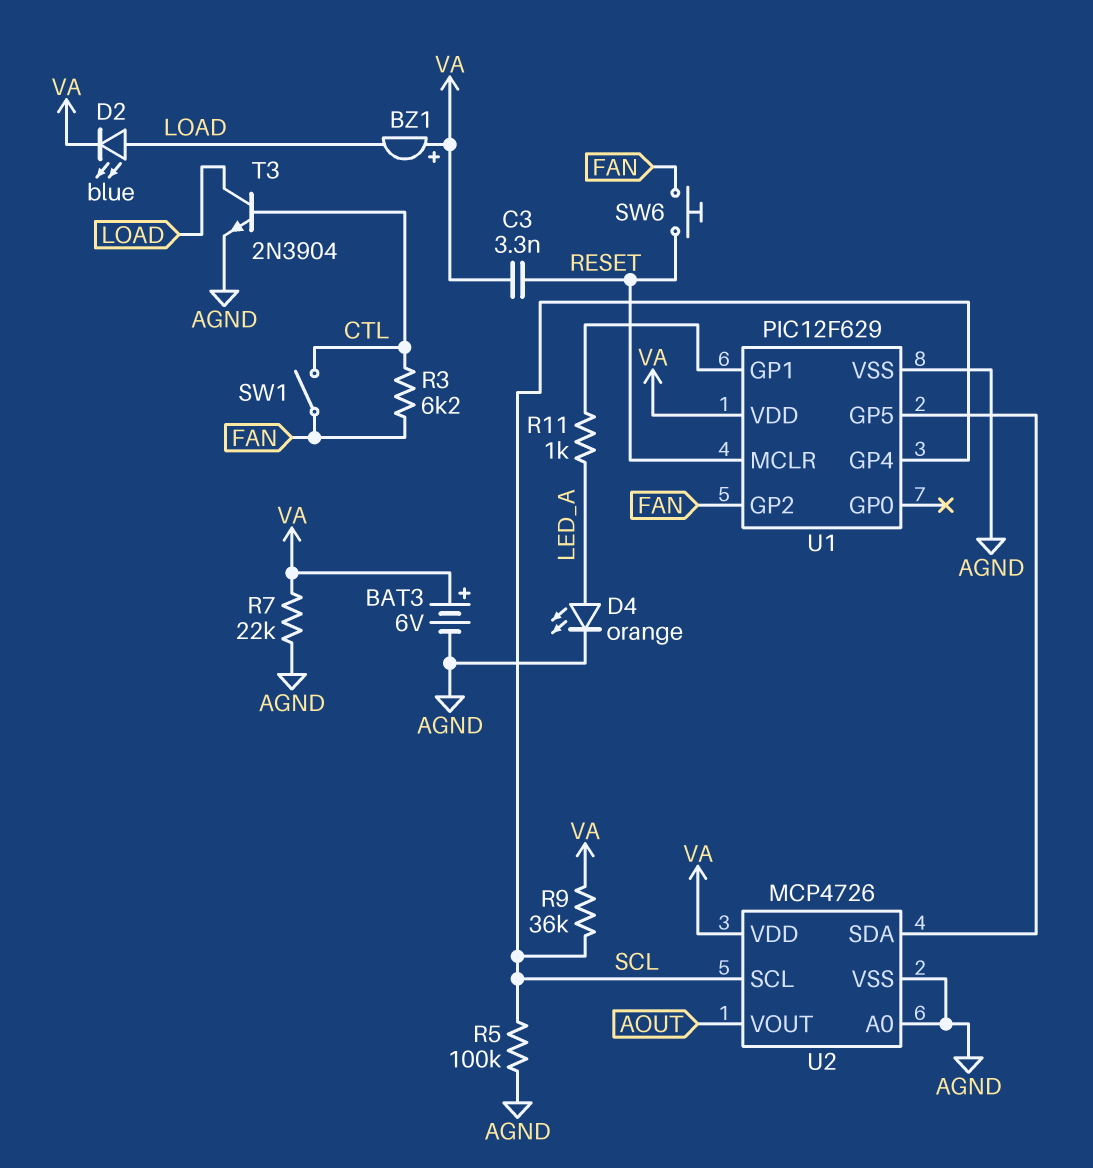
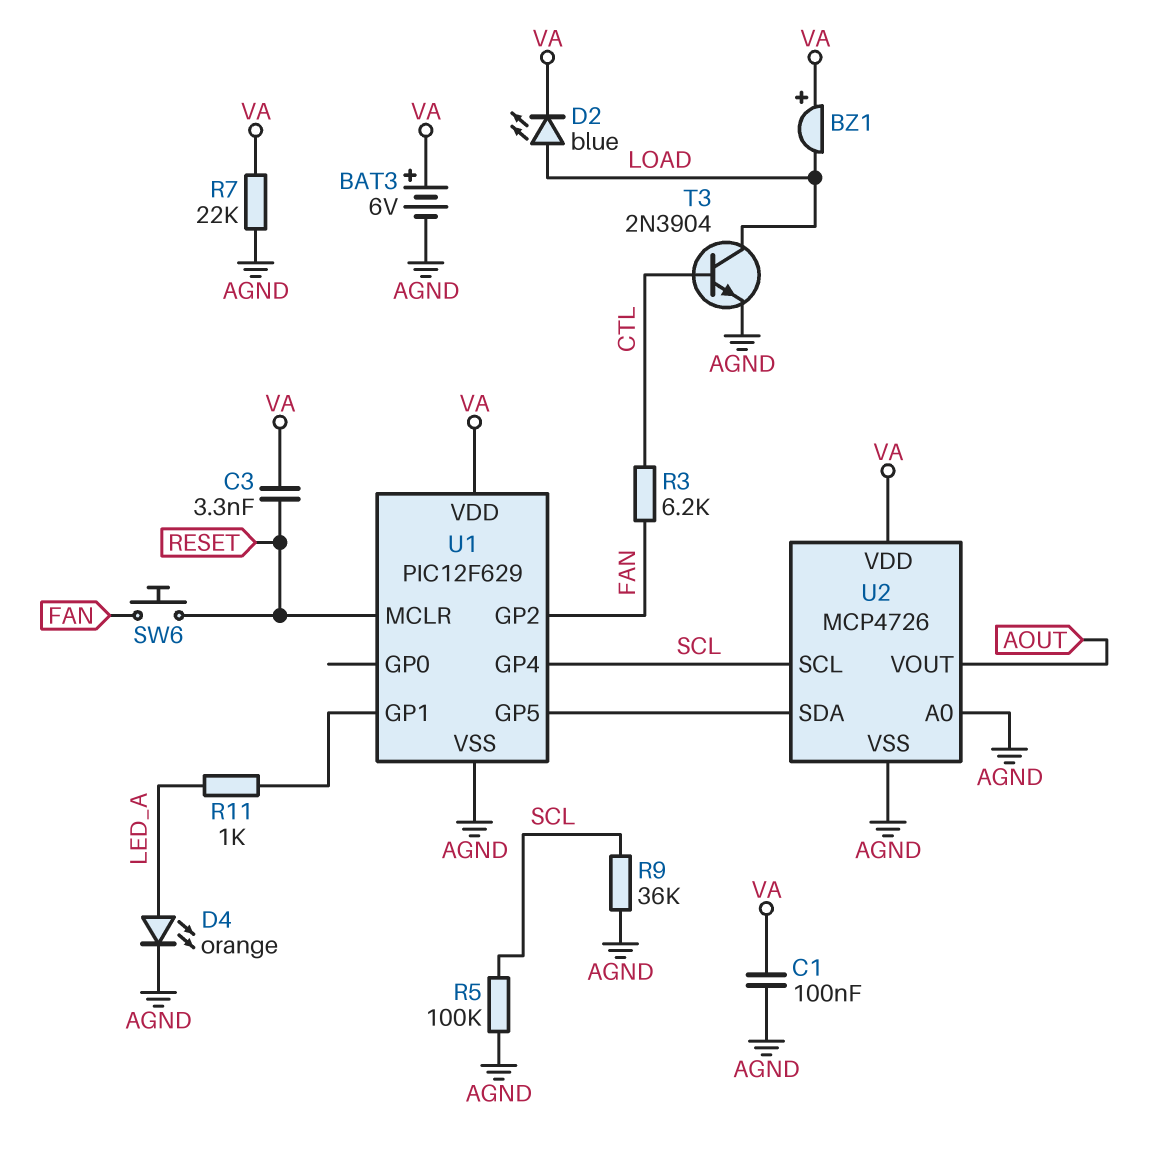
C1: none -> 100nF (AGND, VA)
R9: 36k (SCL, VA) -> 36k (AGND, SCL)
SW1: switch (CTL, FAN) -> none

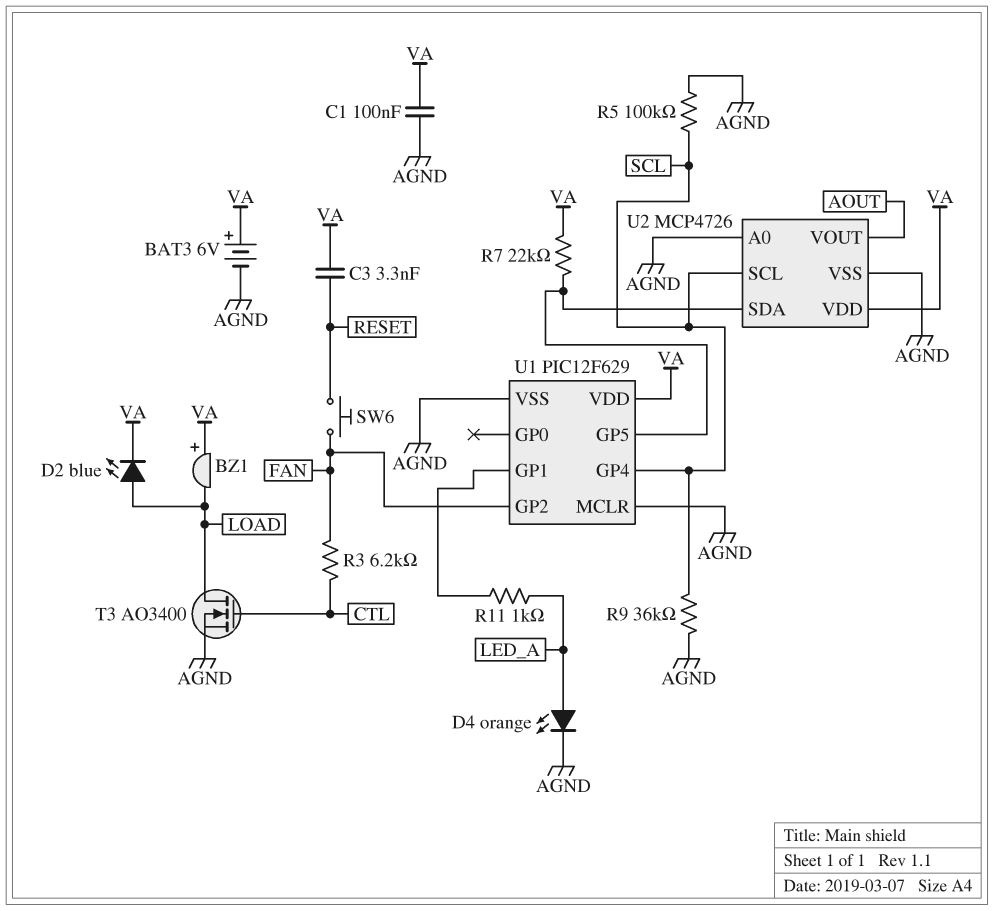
R7: 22k (AGND, VA) -> 22k (U1/GP5, VA)
T3: NPN 2N3904 (B CTL, C LOAD, E AGND) -> NMOS AO3400 (G CTL, D LOAD, S AGND)
U1 pin MCLR: RESET -> AGND

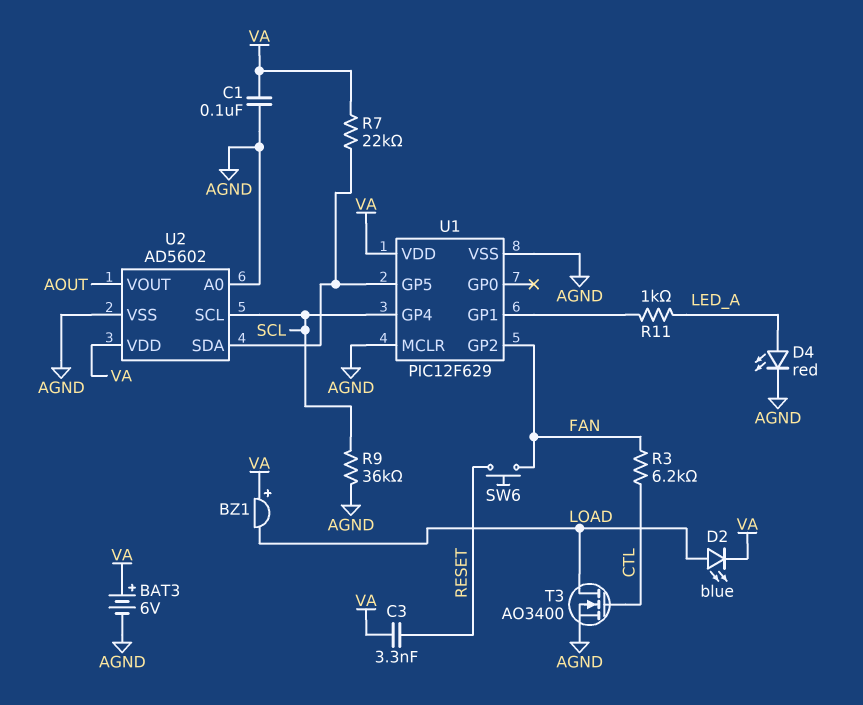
D4: LED orange (A LED_A, K AGND) -> LED red (A LED_A, K AGND)
R5: 100k (AGND, SCL) -> none
U2: MCP4726 -> AD5602

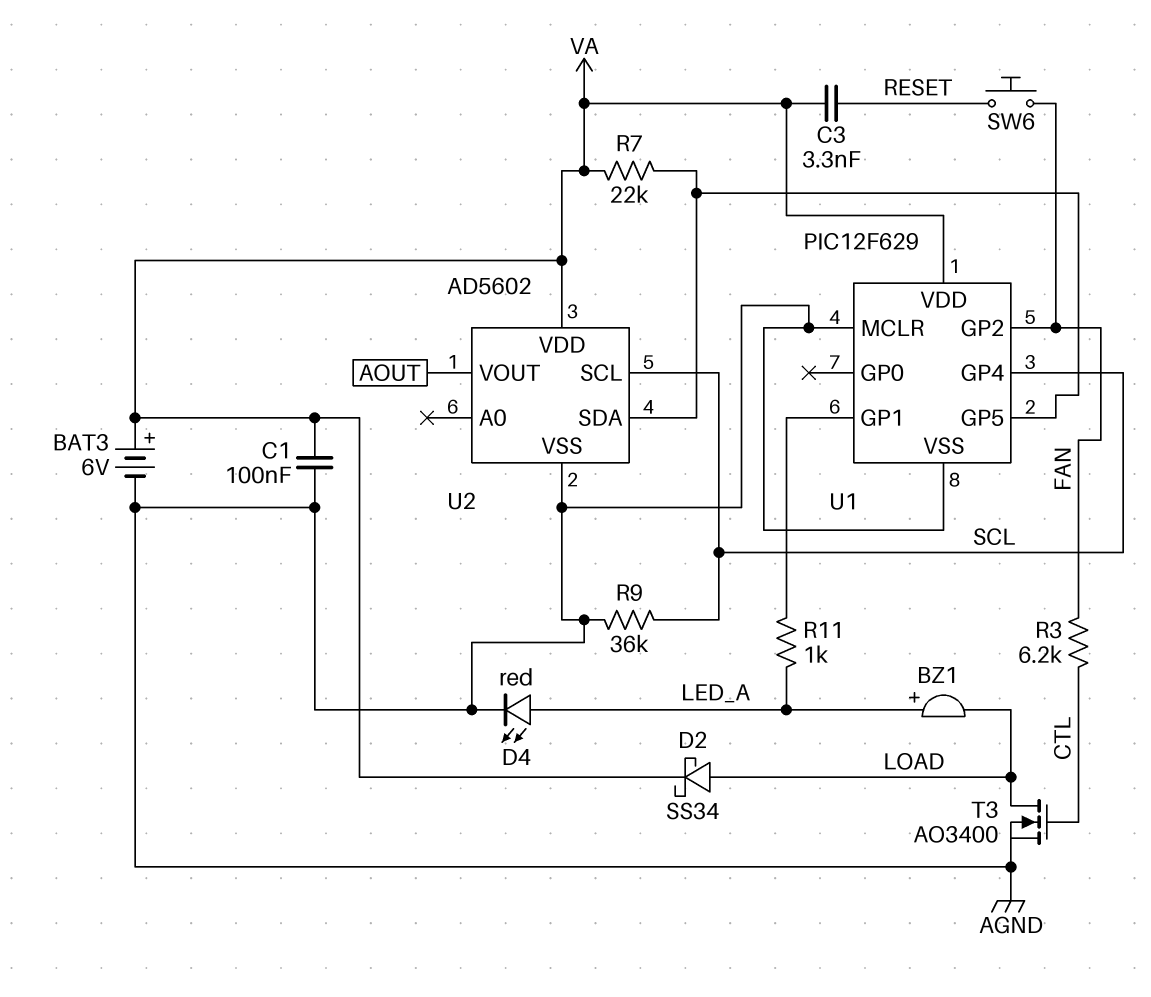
BZ1: buzzer (plus VA, minus LOAD) -> buzzer (plus LED_A, minus LOAD)
D2: LED blue (A LOAD, K VA) -> schottky SS34 (A LOAD, K VA)
U2 pin A0: AGND -> none

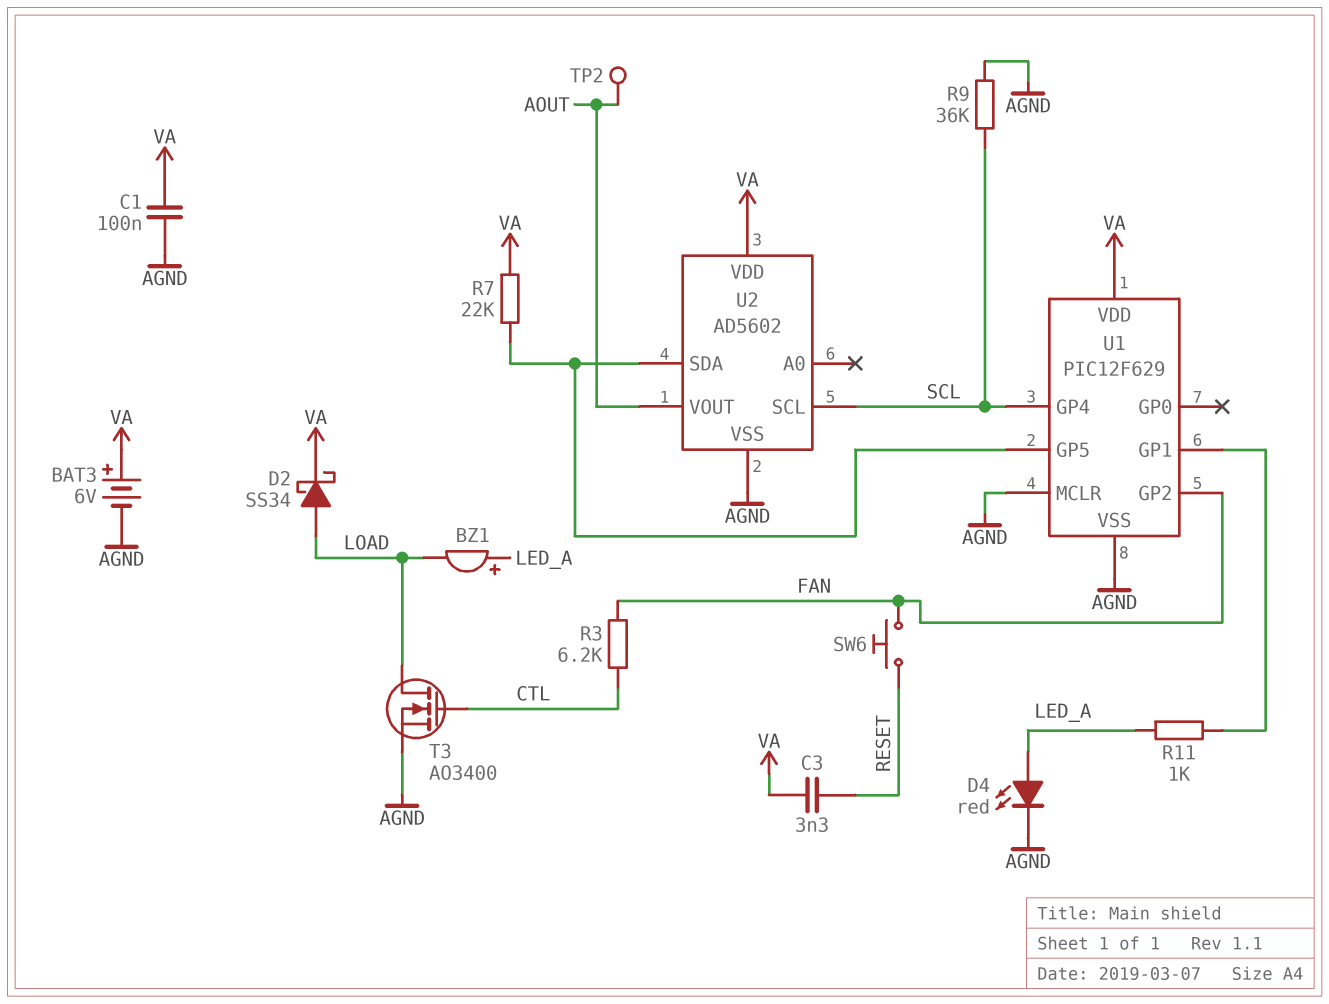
TP2: none -> test point (AOUT)

